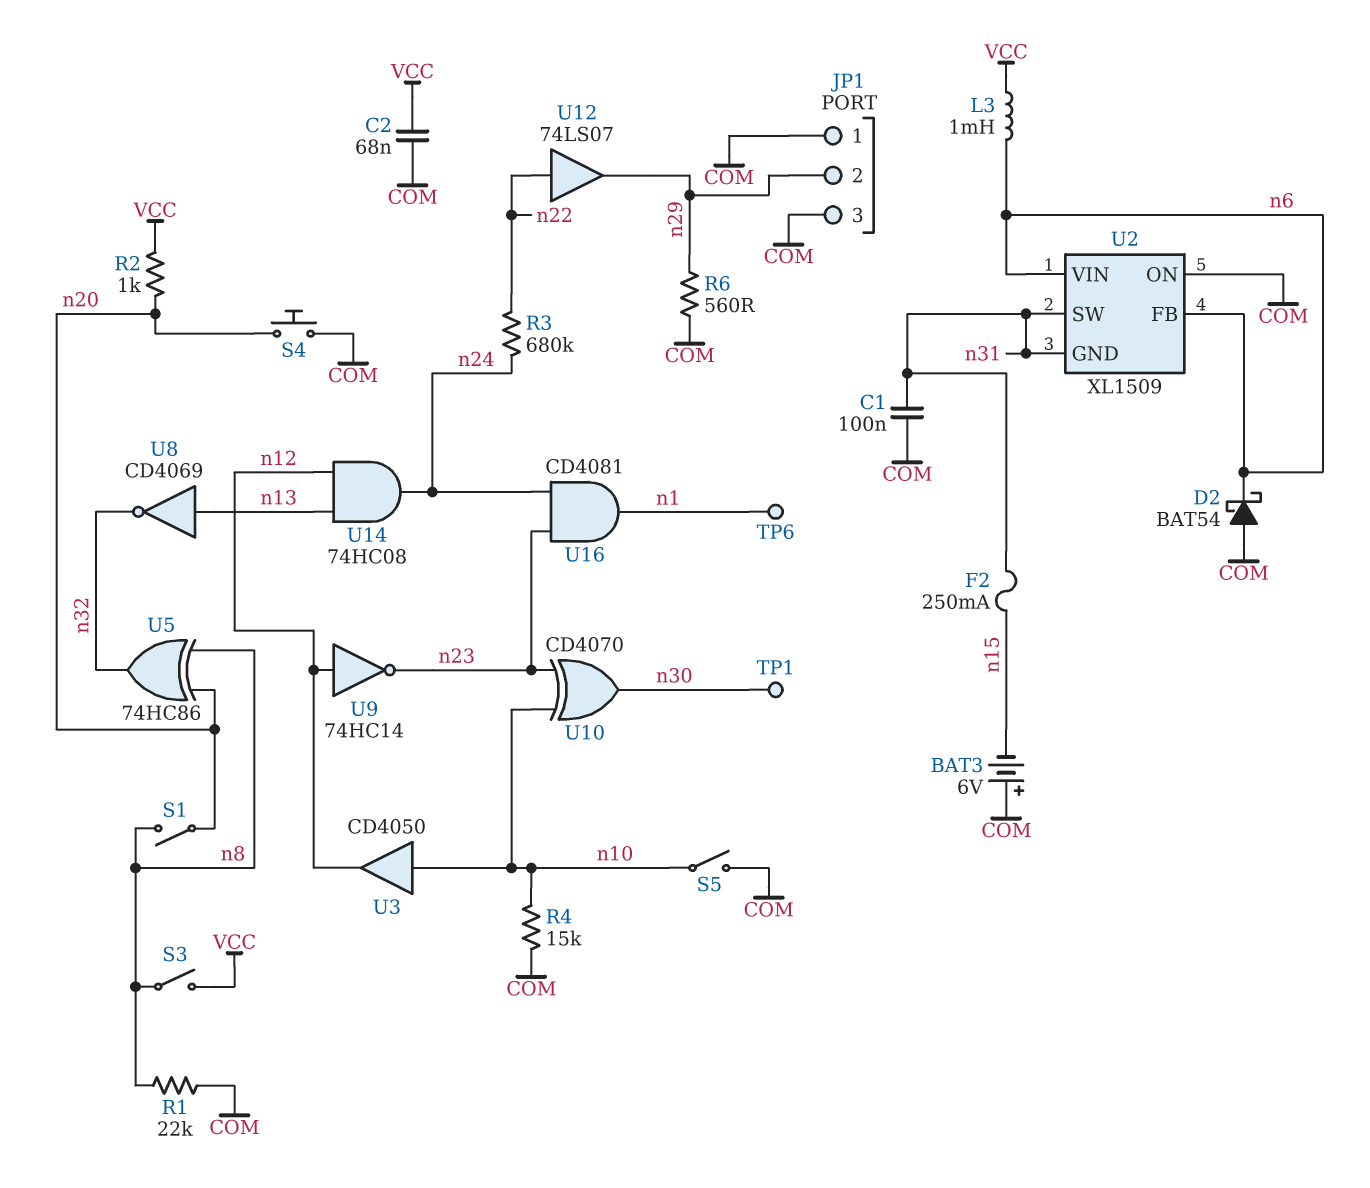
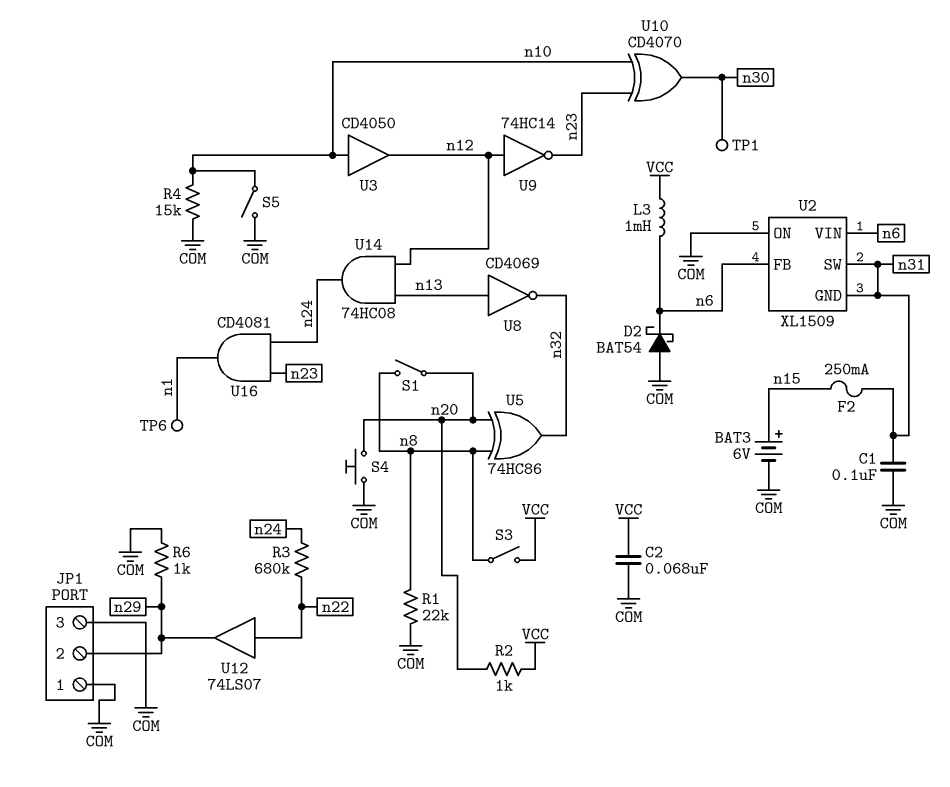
BAT3: 6V (plus COM, minus n15) -> 6V (plus n15, minus COM)
R6: 560 (COM, n29) -> 1k (COM, n29)

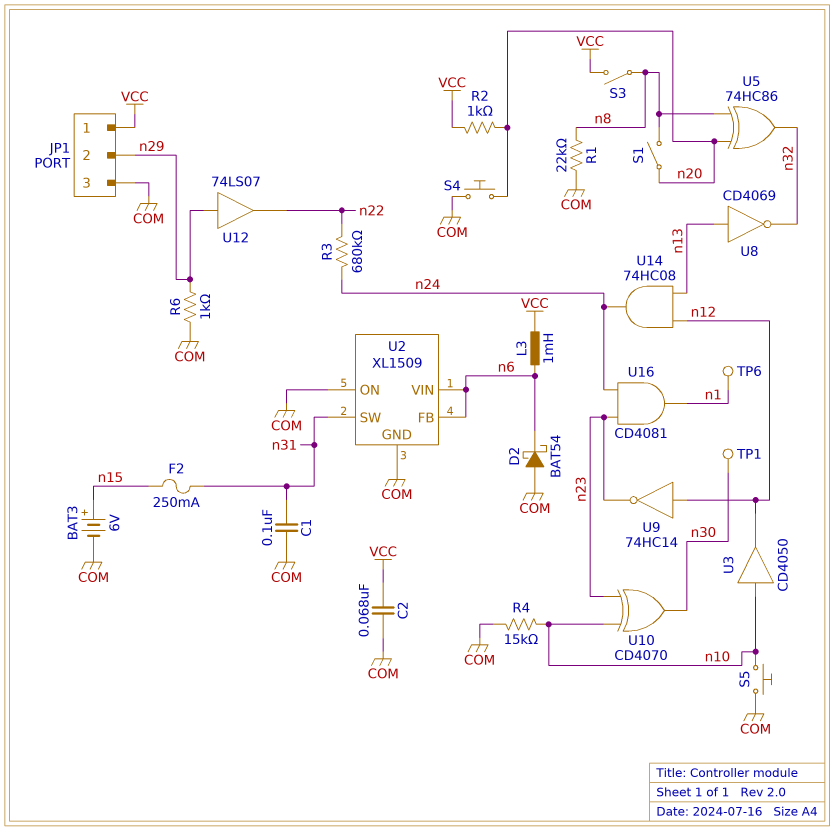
JP1 pin 1: COM -> VCC
S5: switch (COM, n10) -> button (COM, n10)
U2 pin GND: n31 -> COM
U12: buffer 74LS07 (in n22, out n29) -> buffer 74LS07 (in n29, out n22)

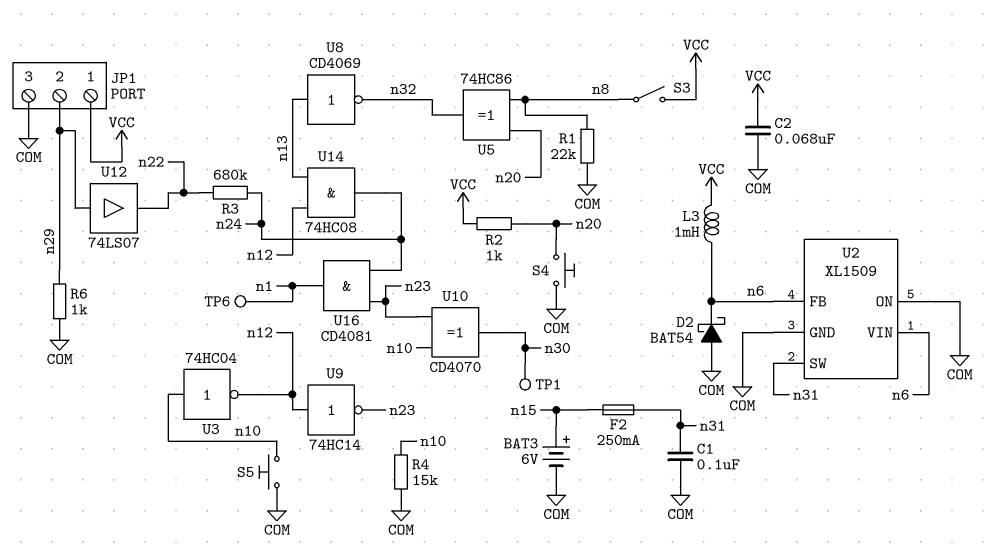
S1: switch (n8, n20) -> none
U3: buffer CD4050 (in n10, out n12) -> NOT 74HC04 (in n10, out n12)

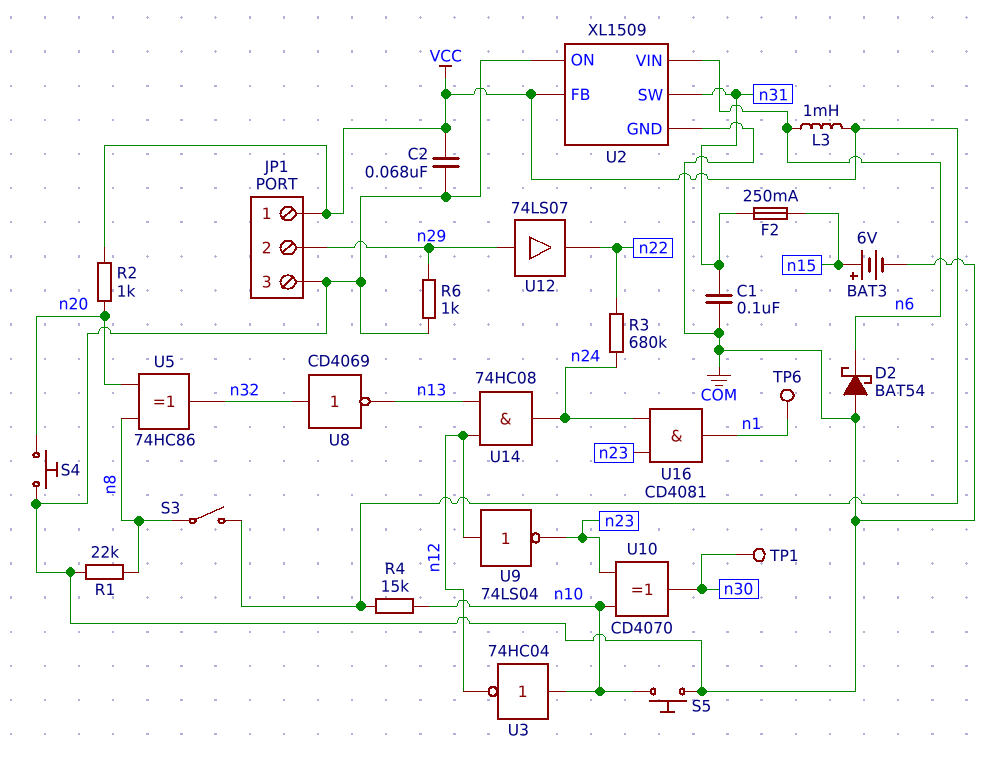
R4: 15k (COM, n10) -> 15k (VCC, n10)
U2 pin FB: n6 -> VCC
U8: NOT CD4069 (in n13, out n32) -> NOT CD4069 (in n32, out n13)
U9: NOT 74HC14 (in n12, out n23) -> NOT 74LS04 (in n12, out n23)

